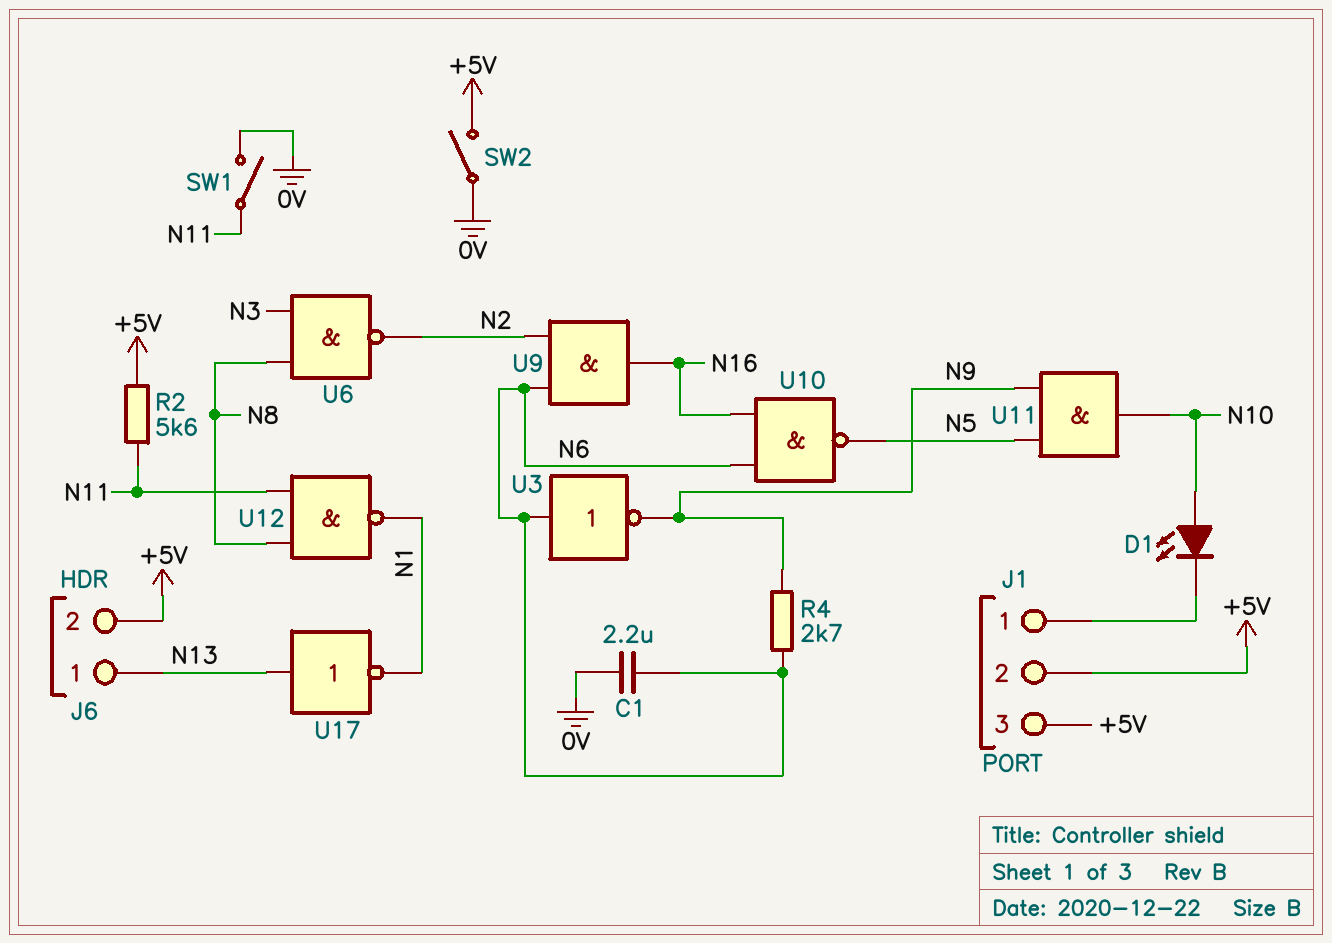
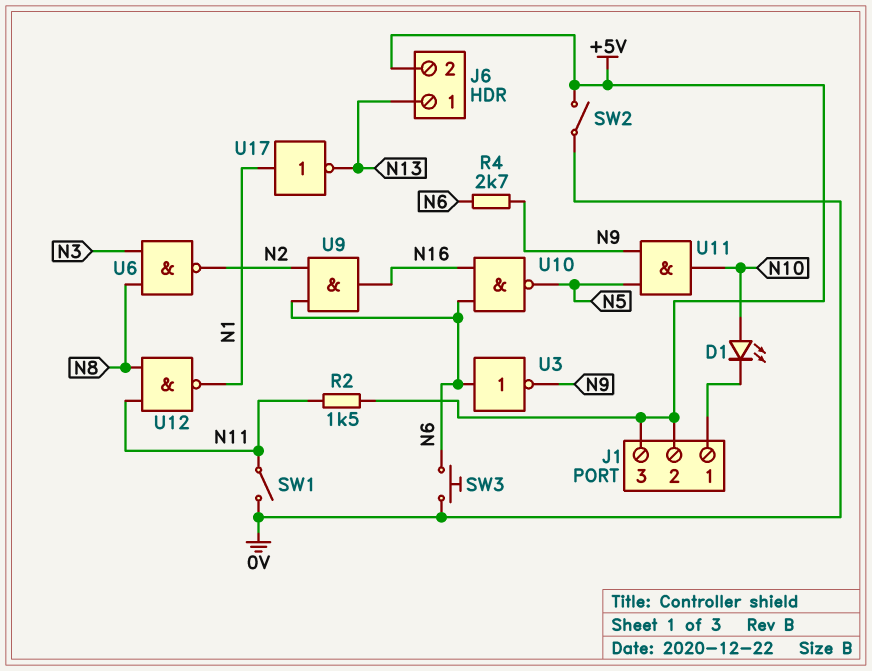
C1: 2.2uF (0V, N6) -> none
R2: 5.6k (+5V, N11) -> 1.5k (+5V, N11)
SW3: none -> button (0V, N6)
U17: NOT (in N13, out N1) -> NOT (in N1, out N13)

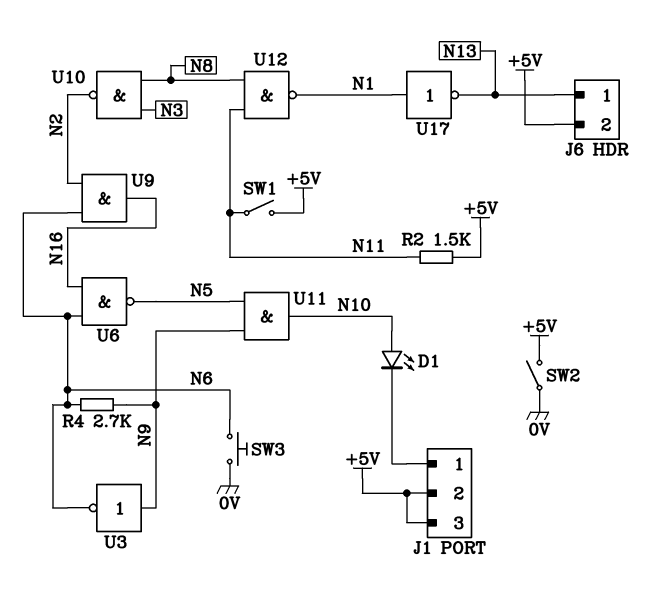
SW1: switch (0V, N11) -> switch (+5V, N11)
U3: NOT (in N6, out N9) -> NOT (in N9, out N6)
U6: NAND (in N3, in N8, out N2) -> NAND (in N6, in N16, out N5)
U10: NAND (in N6, in N16, out N5) -> NAND (in N3, in N8, out N2)

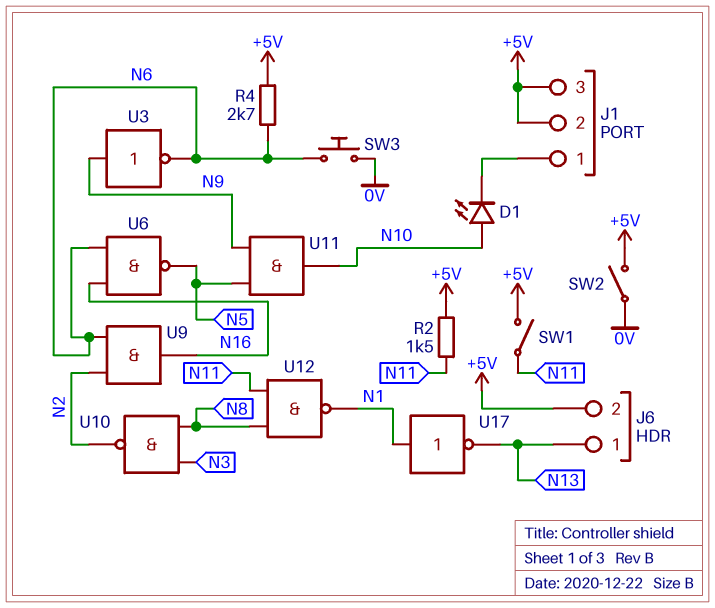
R4: 2.7k (N6, N9) -> 2.7k (+5V, N6)

